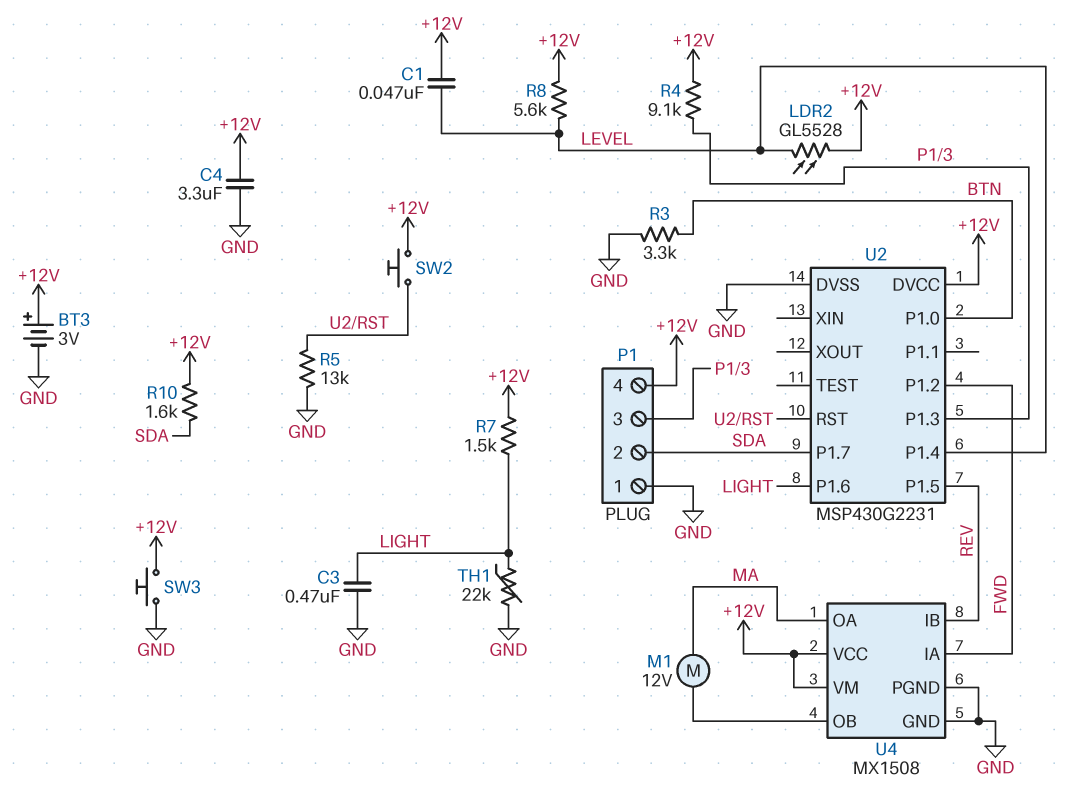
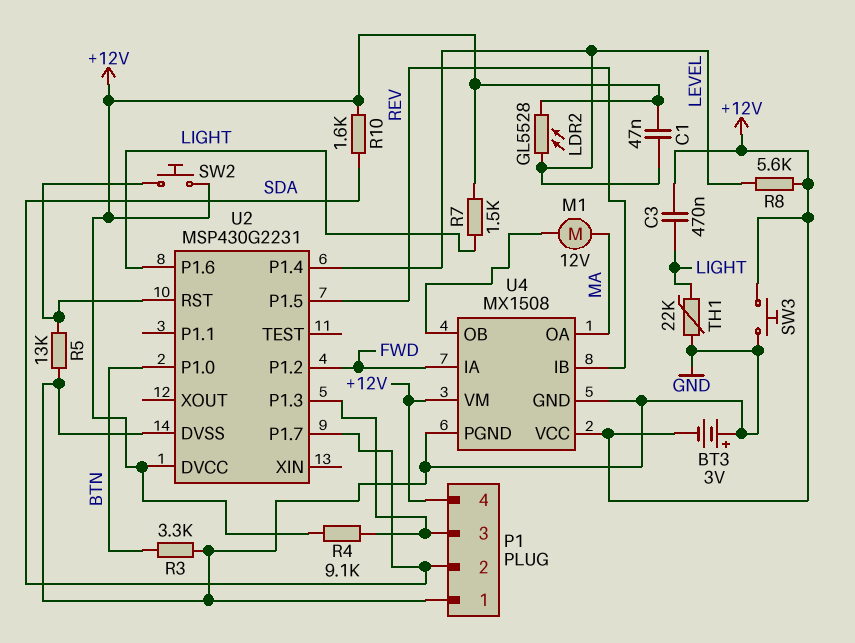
BT3: 3V (plus +12V, minus GND) -> 3V (plus GND, minus +12V)
C3: 470nF (GND, LIGHT) -> 470nF (+12V, LIGHT)
C4: 3.3uF (+12V, GND) -> none

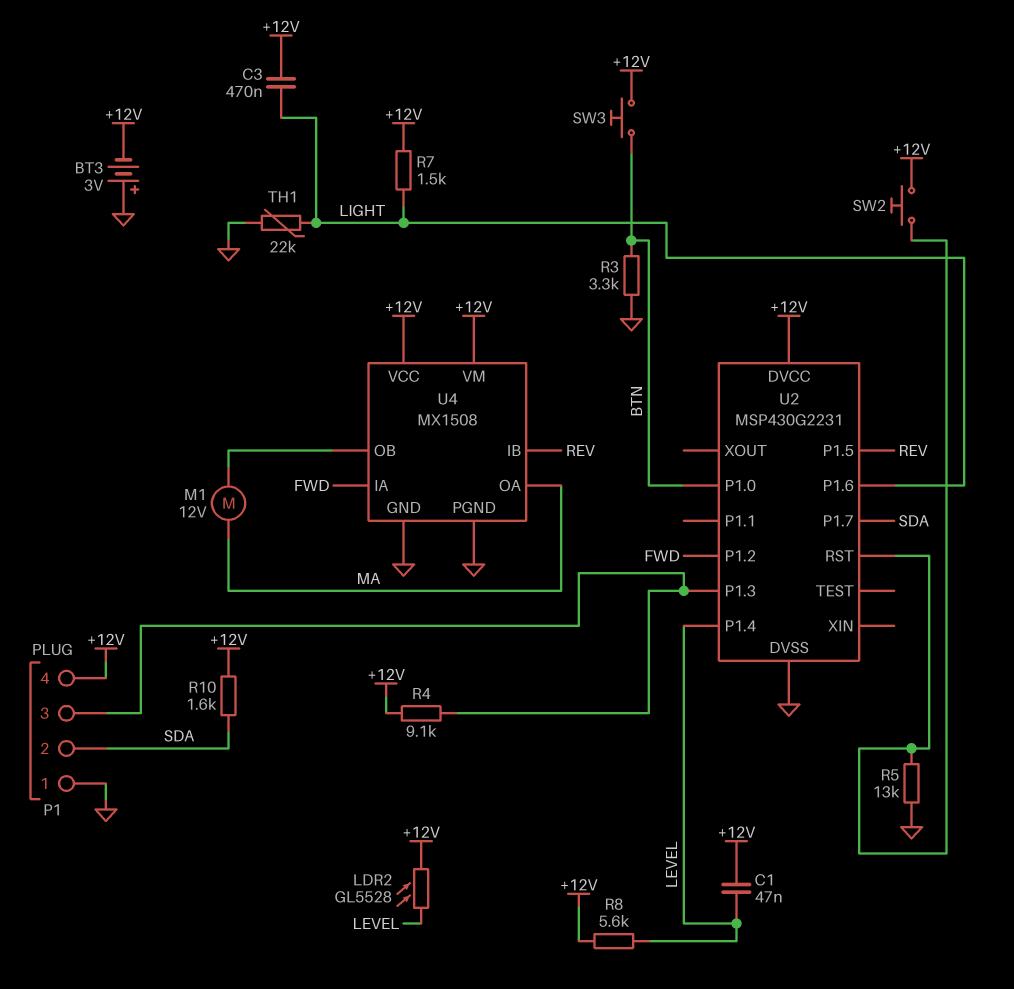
SW3: button (+12V, GND) -> button (+12V, BTN)

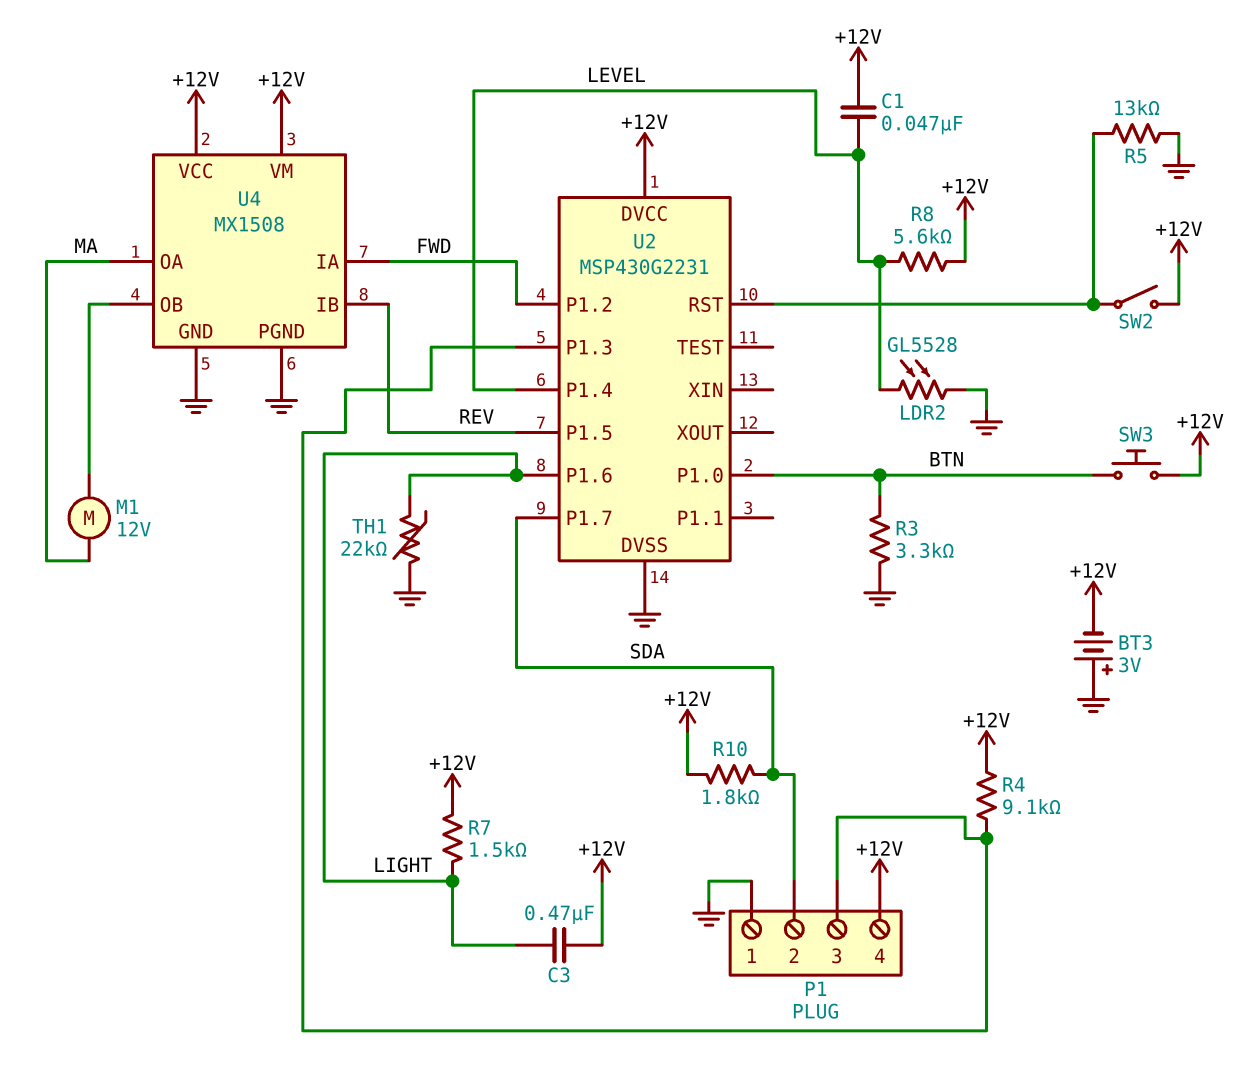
LDR2: GL5528 (+12V, LEVEL) -> GL5528 (GND, LEVEL)
R10: 1.6k (+12V, SDA) -> 1.8k (+12V, SDA)
SW2: button (+12V, U2/RST) -> switch (+12V, U2/RST)

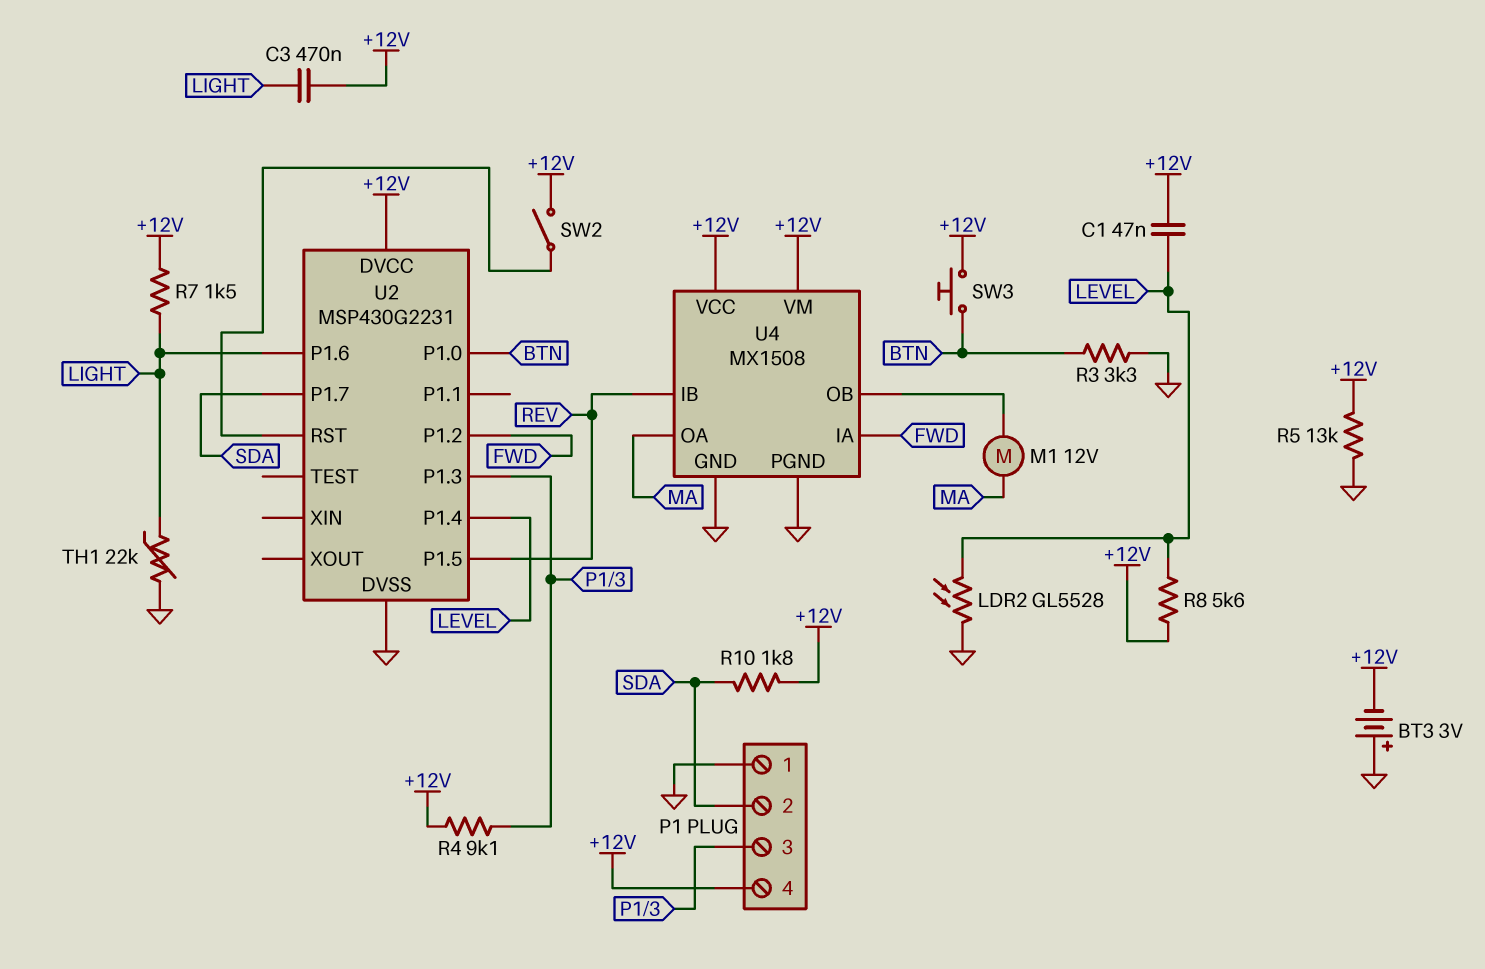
R5: 13k (GND, U2/RST) -> 13k (+12V, GND)

